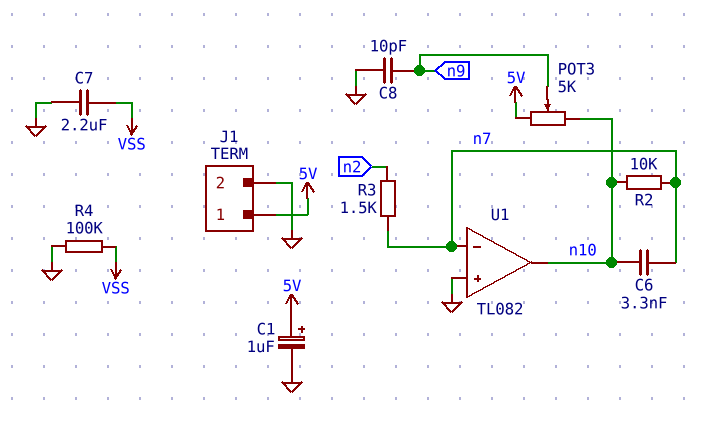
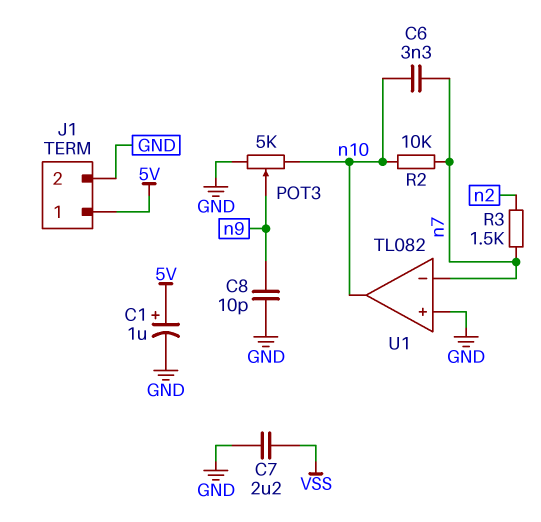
POT3: 5k (5V, n10, wiper n9) -> 5k (GND, n10, wiper n9)
R4: 100k (GND, VSS) -> none

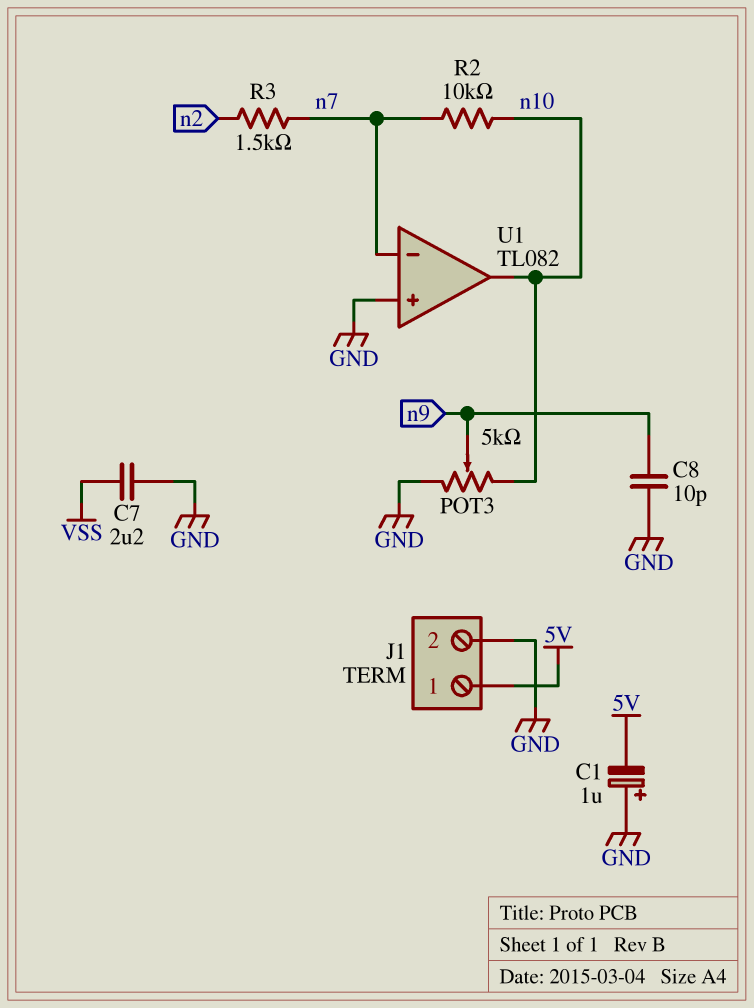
C1: 1uF (plus 5V, minus GND) -> 1uF (plus GND, minus 5V)
C6: 3.3nF (n7, n10) -> none

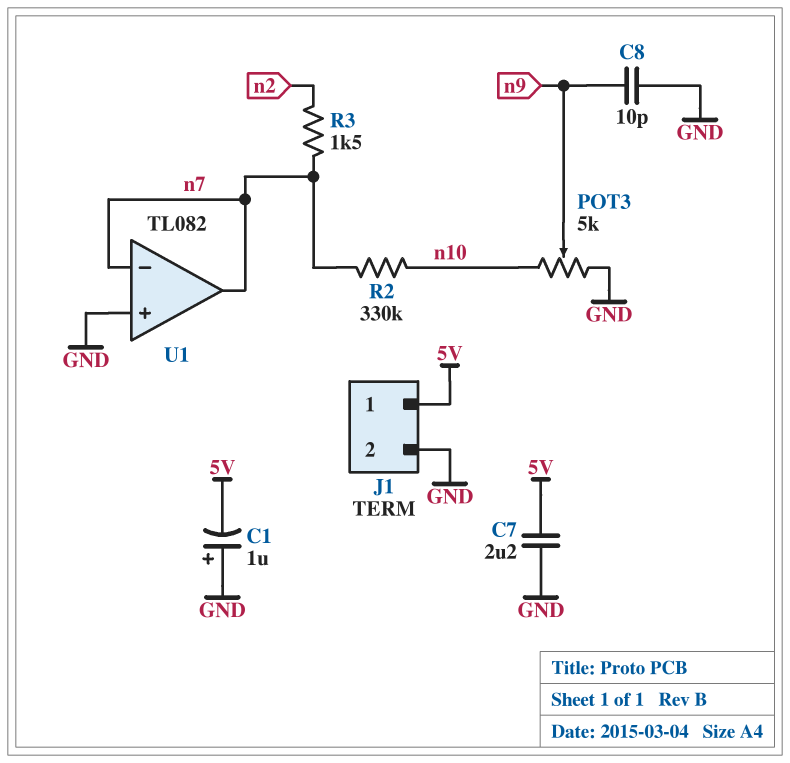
C7: 2.2uF (GND, VSS) -> 2.2uF (5V, GND)
R2: 10k (n7, n10) -> 330k (n7, n10)
U1 pin out: n10 -> n7

